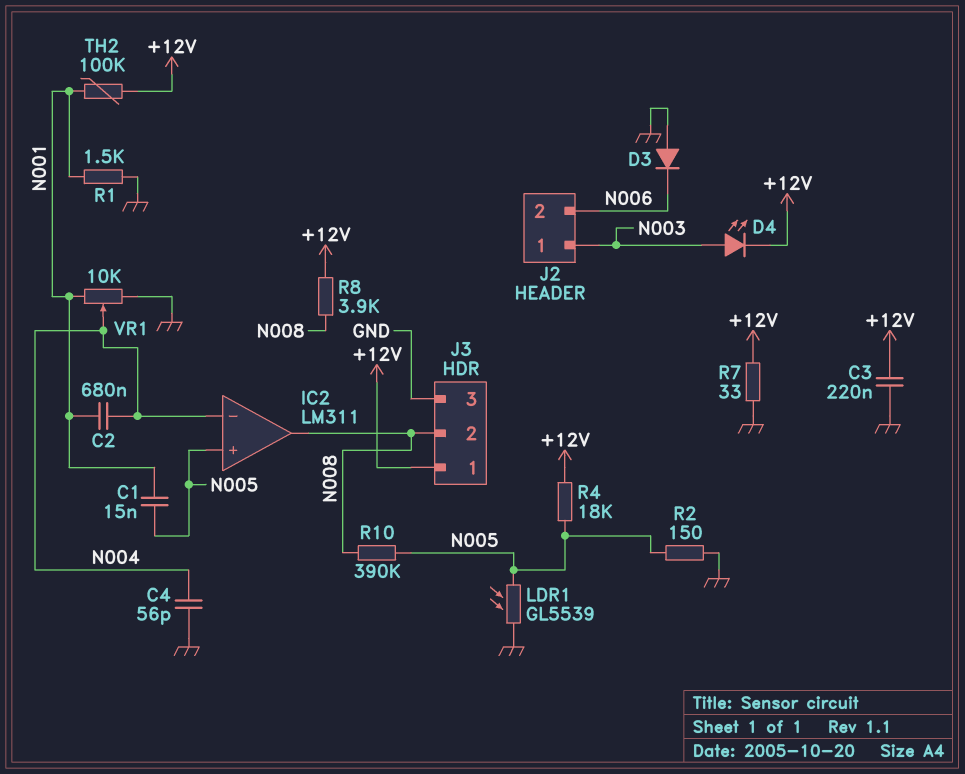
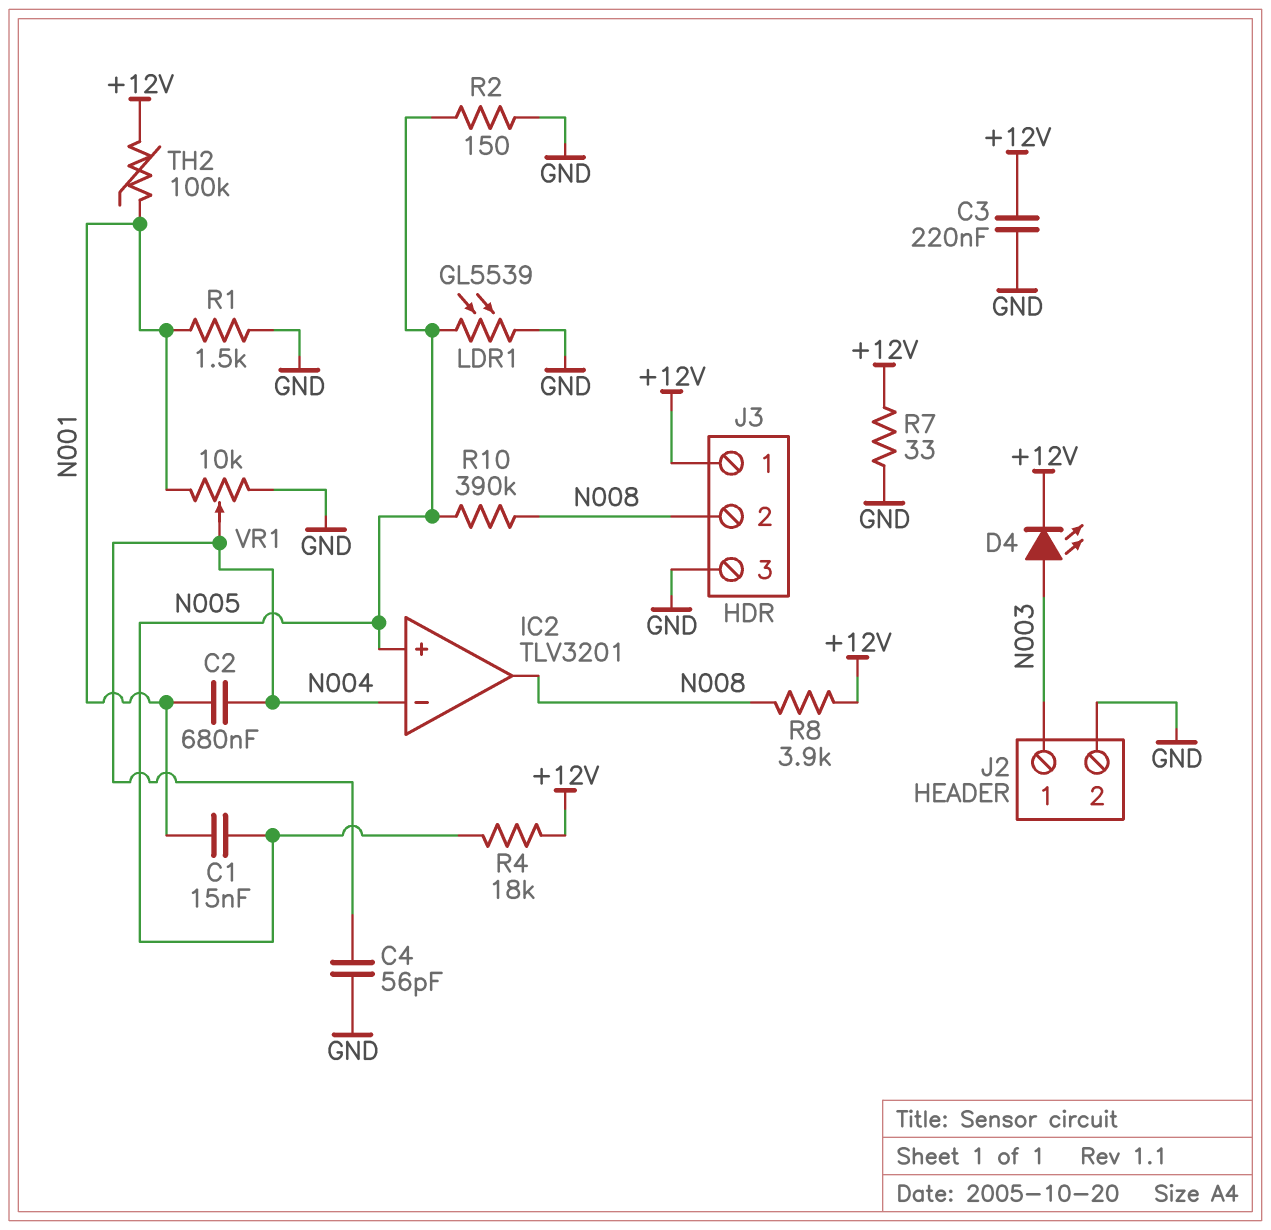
D3: diode (A GND, K N006) -> none
IC2: LM311 -> TLV3201
J2 pin 2: N006 -> GND

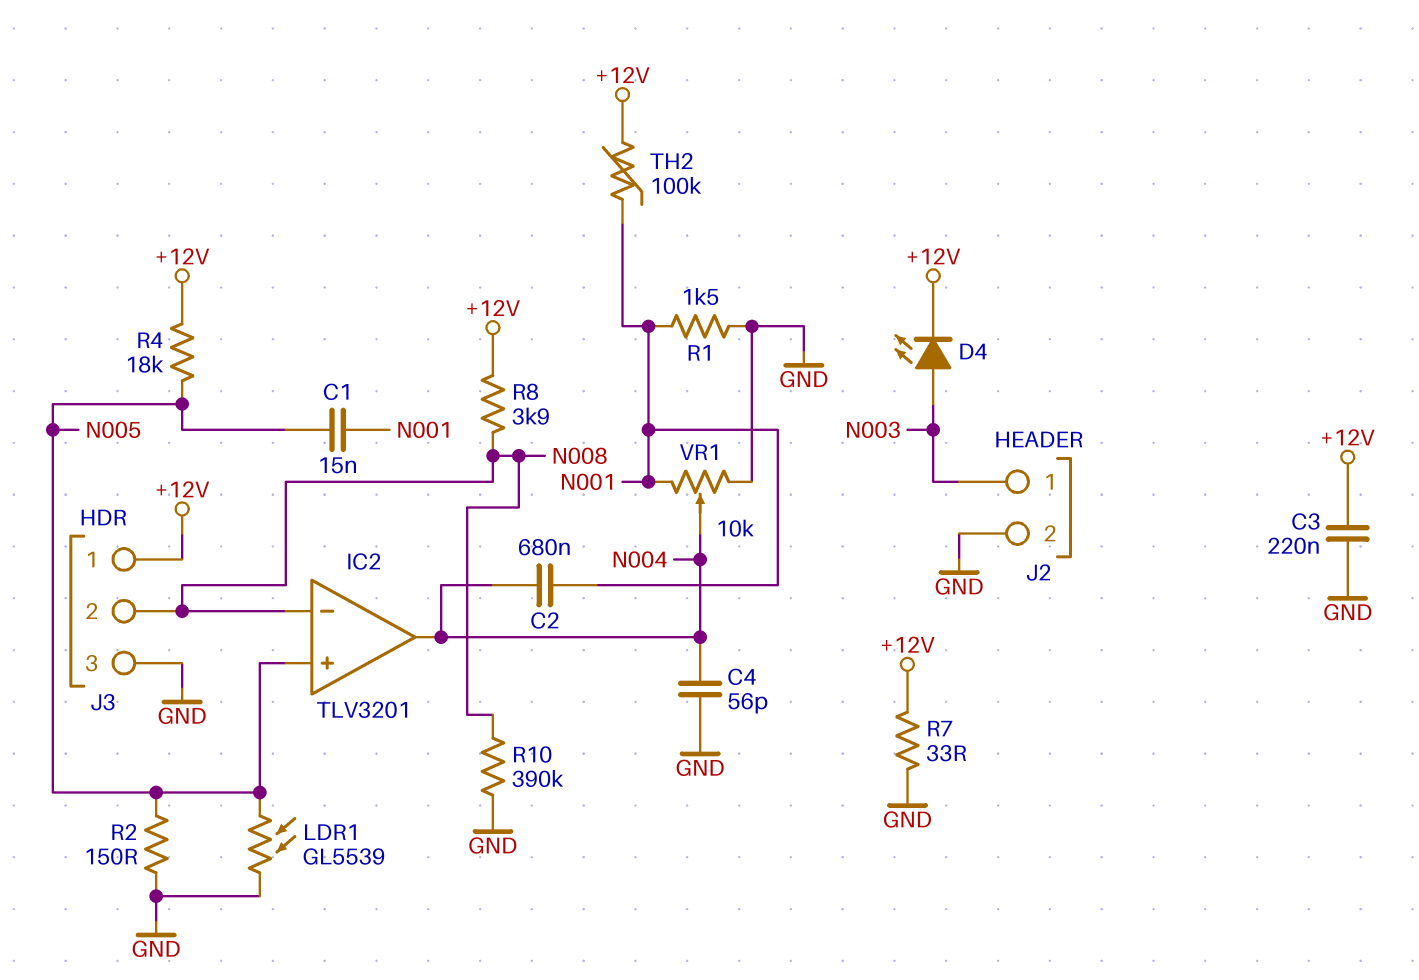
IC2 pin in-: N004 -> N008
IC2 pin out: N008 -> N004
R10: 390k (N005, N008) -> 390k (GND, N008)

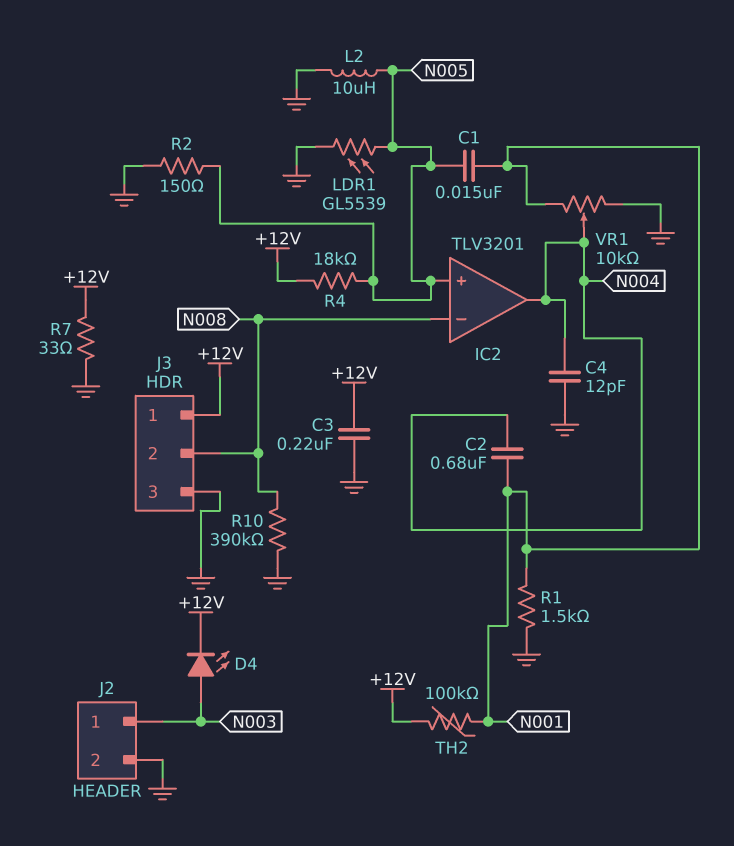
C4: 56pF (GND, N004) -> 12pF (GND, N004)
L2: none -> 10uH (GND, N005)
R8: 3.9k (+12V, N008) -> none

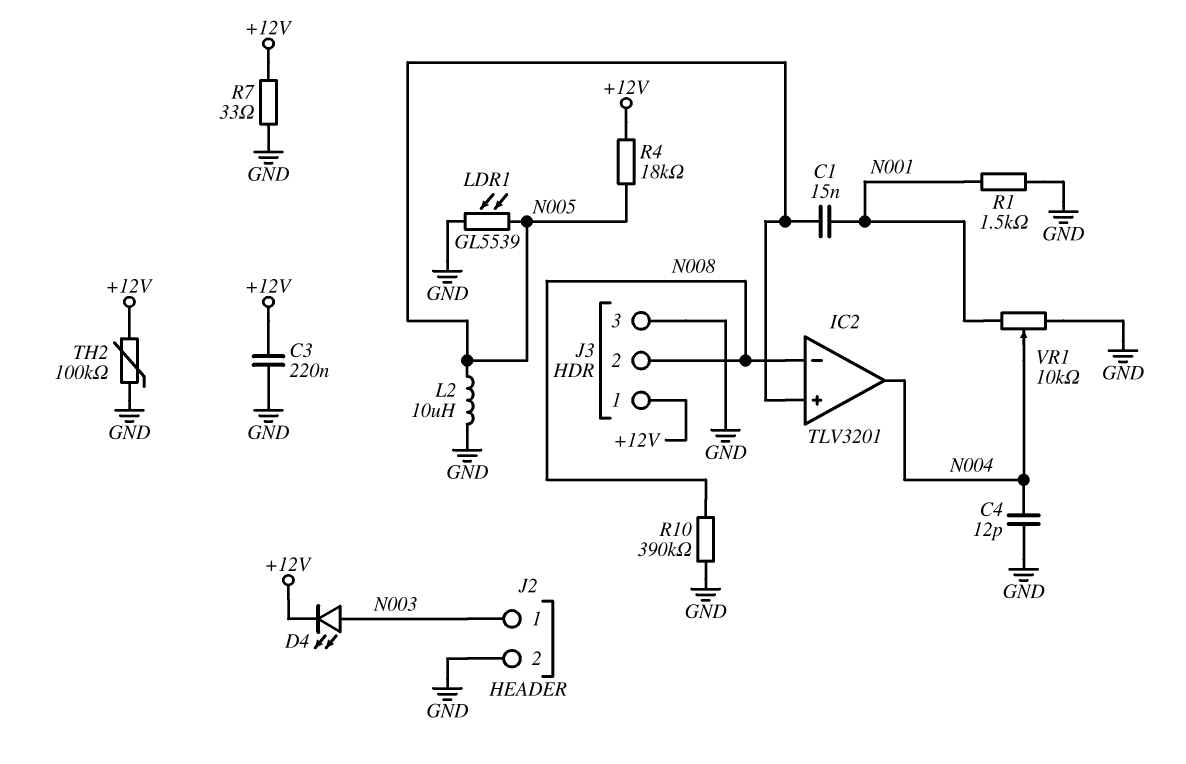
C2: 680nF (N001, N004) -> none
R2: 150 (GND, N005) -> none
TH2: 100k (+12V, N001) -> 100k (+12V, GND)

